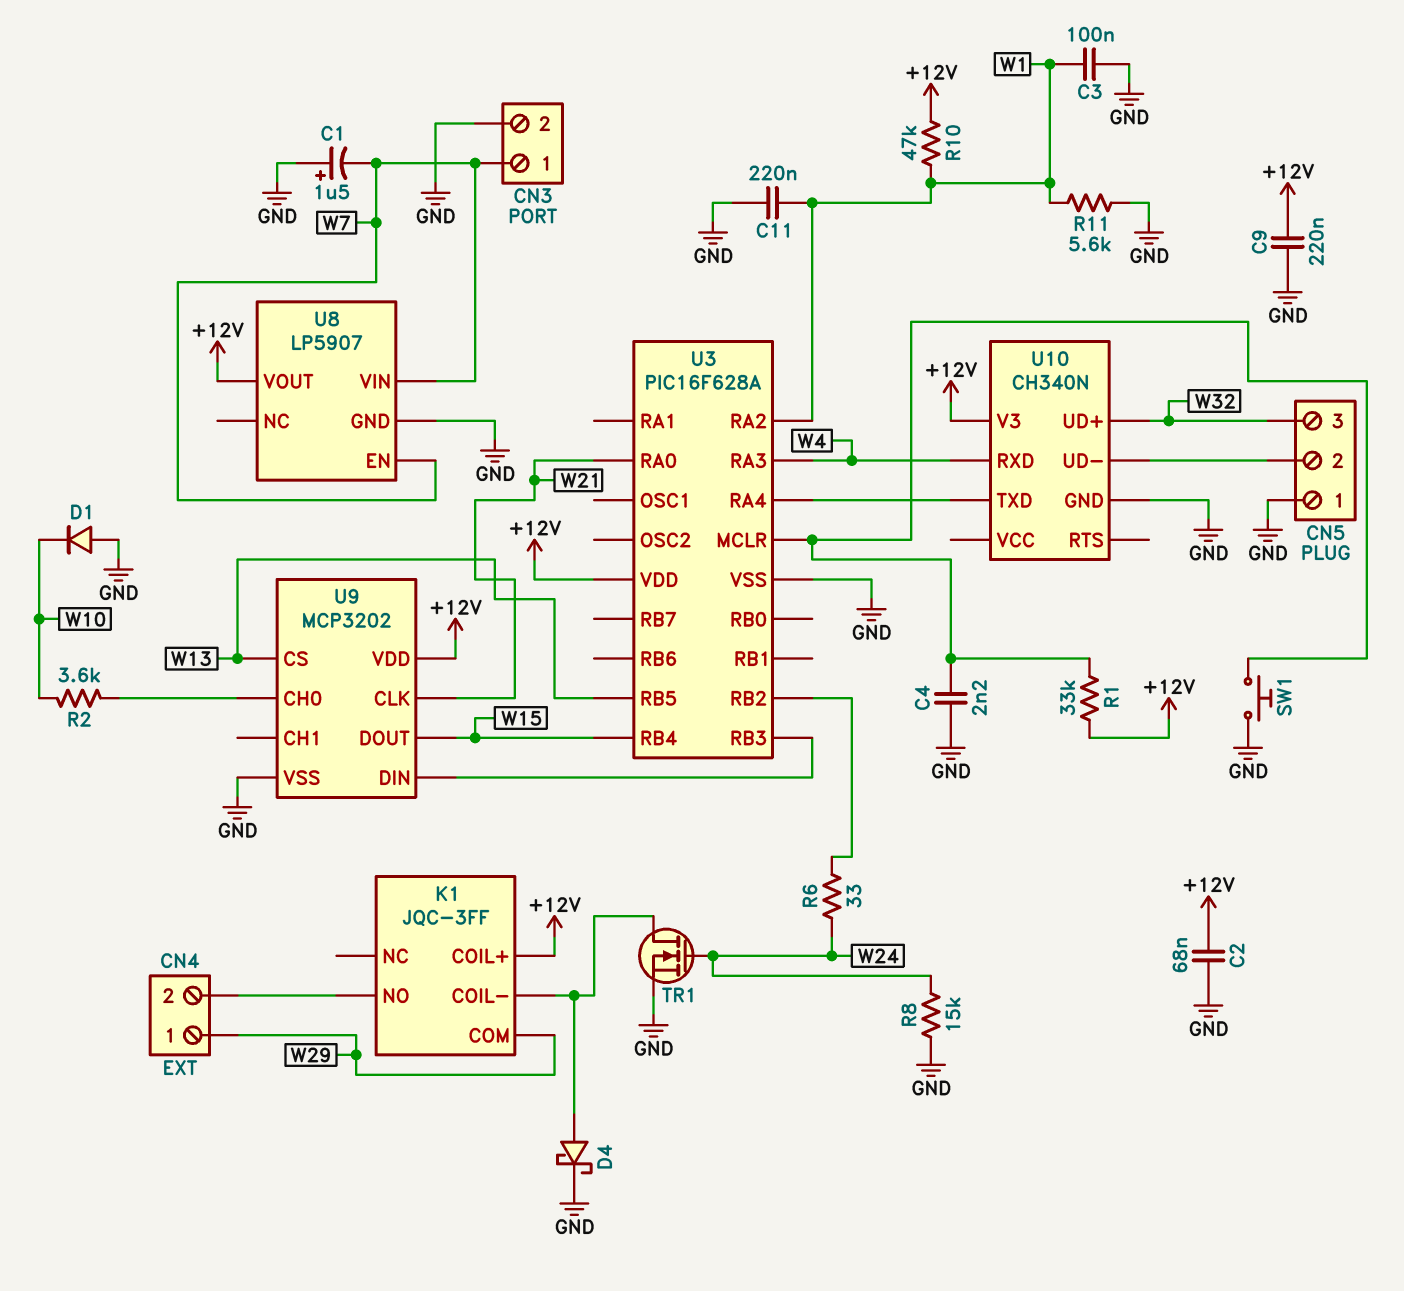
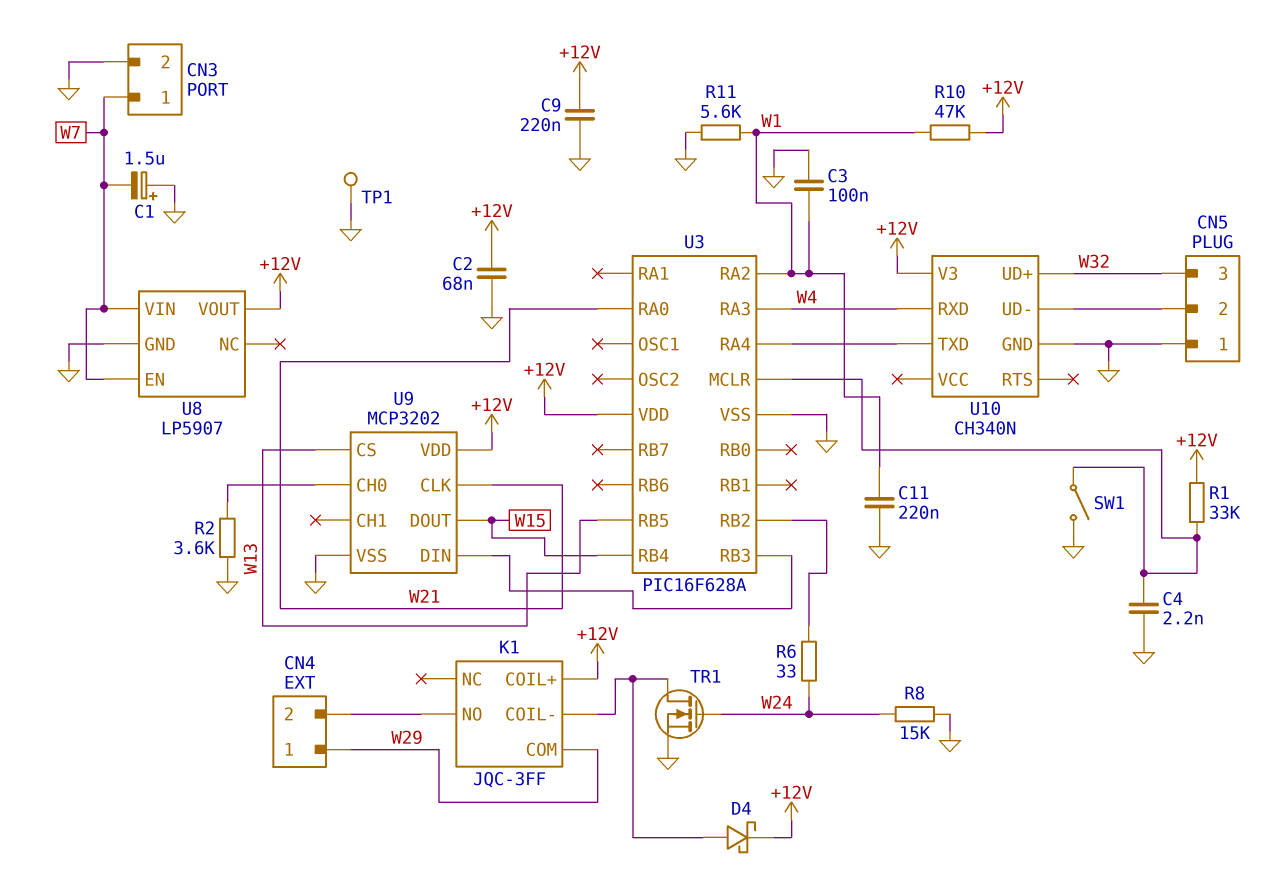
D1: diode (A GND, K W10) -> none
D4: schottky (A K1/COIL-, K GND) -> schottky (A K1/COIL-, K +12V)
R2: 3.6k (U9/CH0, W10) -> 3.6k (GND, U9/CH0)
SW1: button (GND, U3/MCLR) -> switch (GND, U3/MCLR)
TP1: none -> test point (GND)

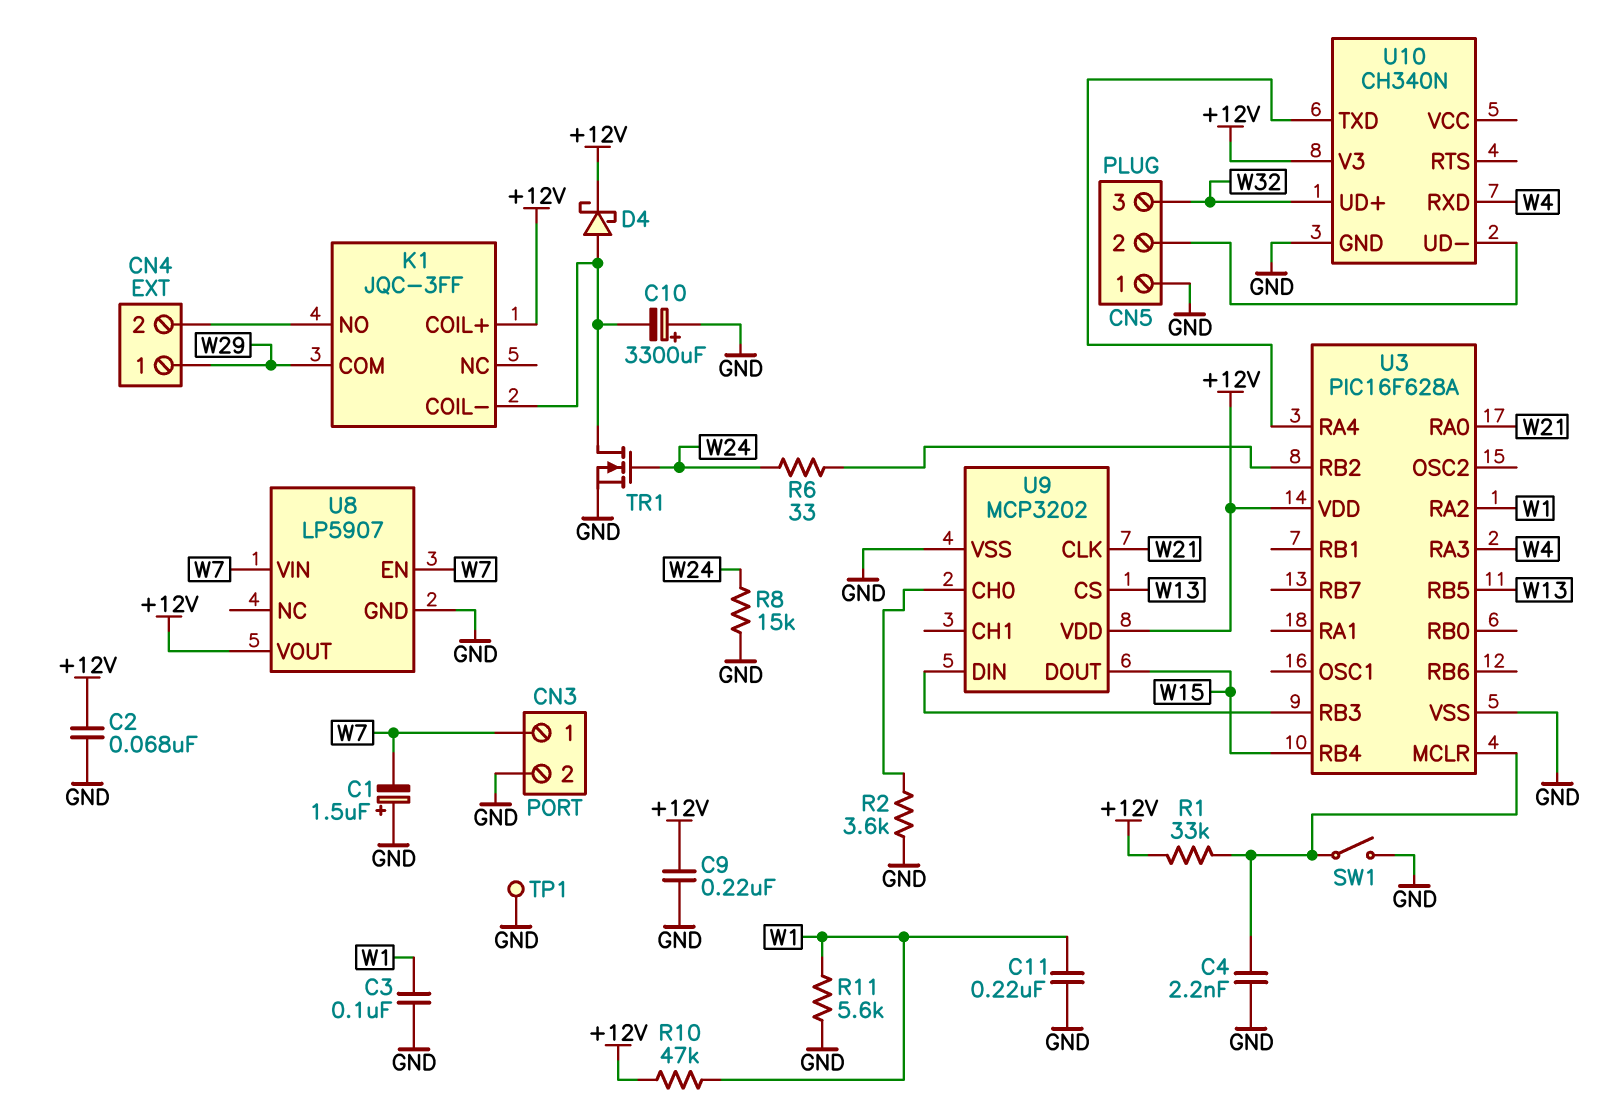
C10: none -> 3300uF (plus GND, minus K1/COIL-)

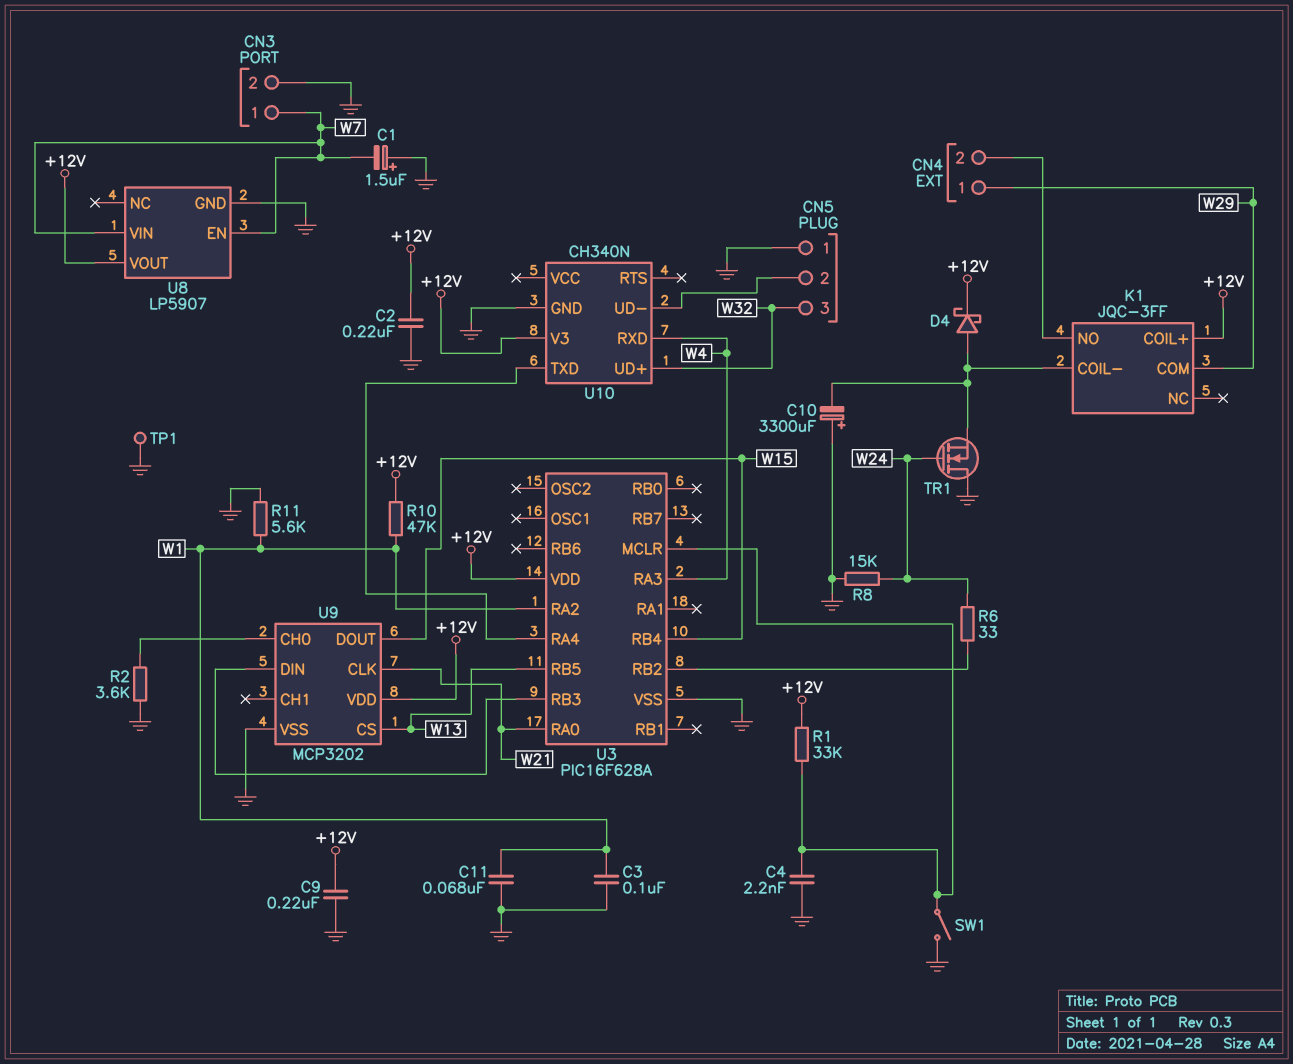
C2: 68nF (+12V, GND) -> 220nF (+12V, GND)
C11: 220nF (GND, W1) -> 68nF (GND, W1)
TR1: NMOS (G W24, D K1/COIL-, S GND) -> NMOS (G W24, D GND, S K1/COIL-)

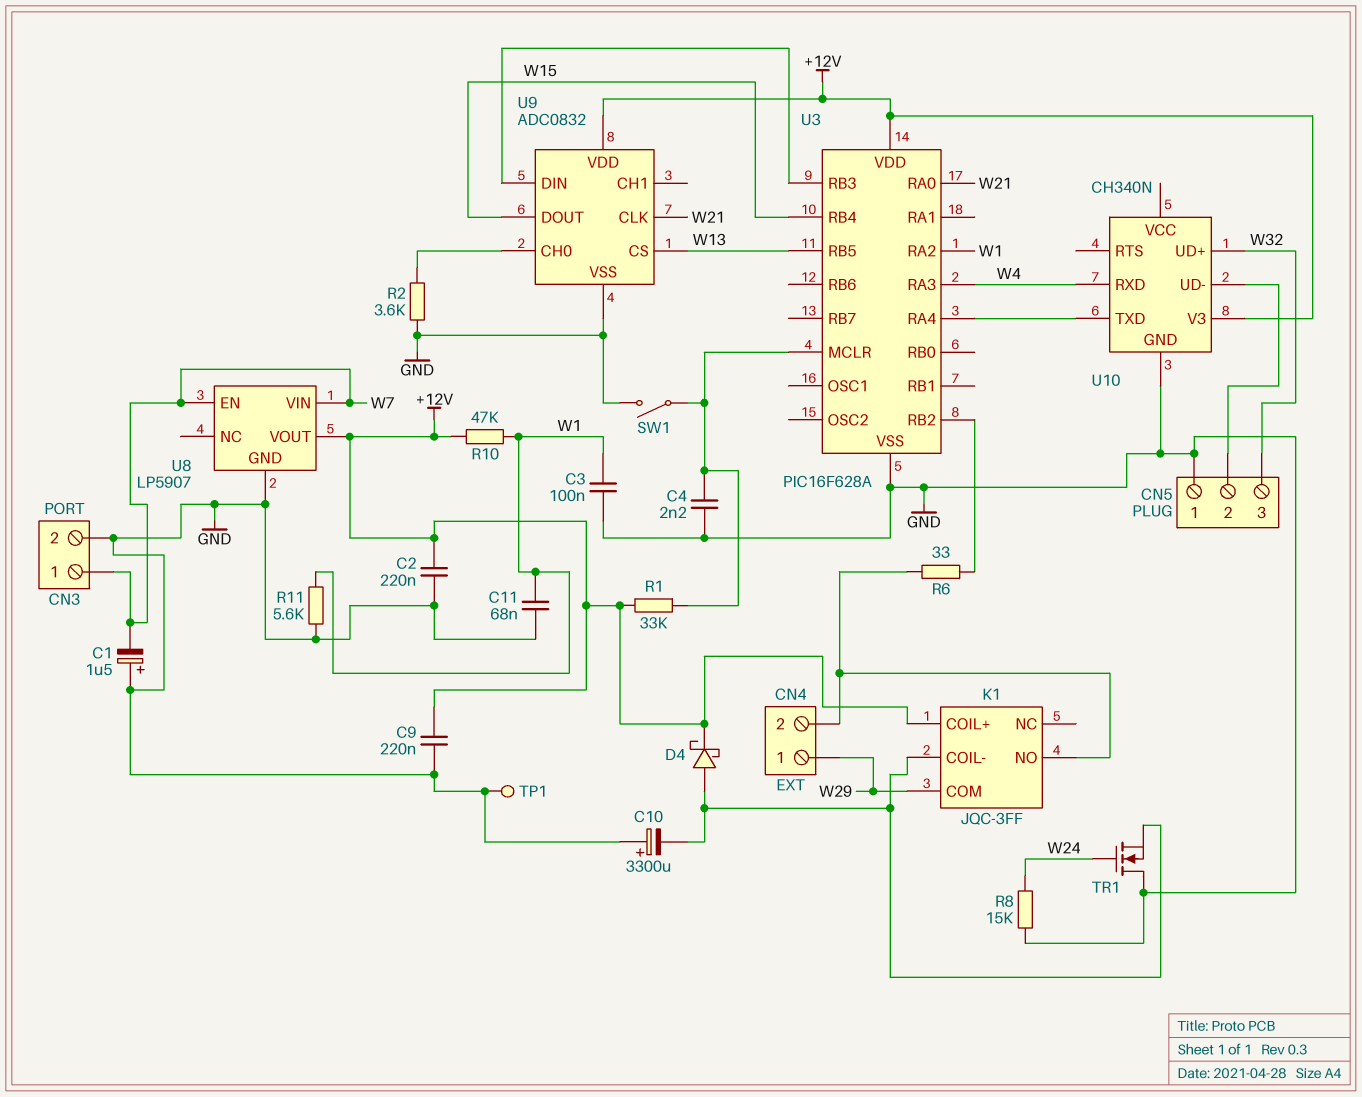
R6: 33 (U3/RB2, W24) -> 33 (CN4/2, U3/RB2)
U9: MCP3202 -> ADC0832

